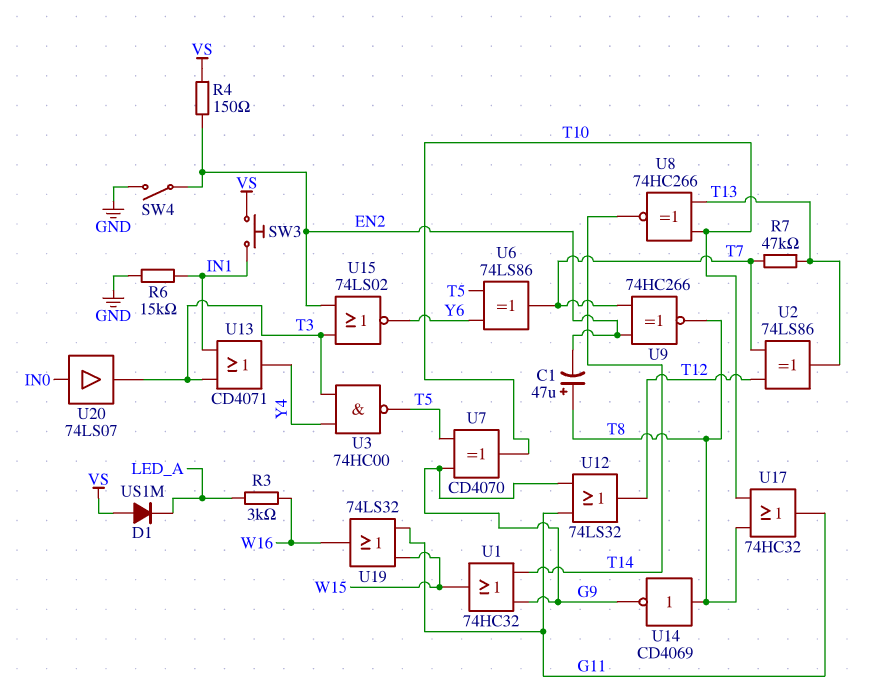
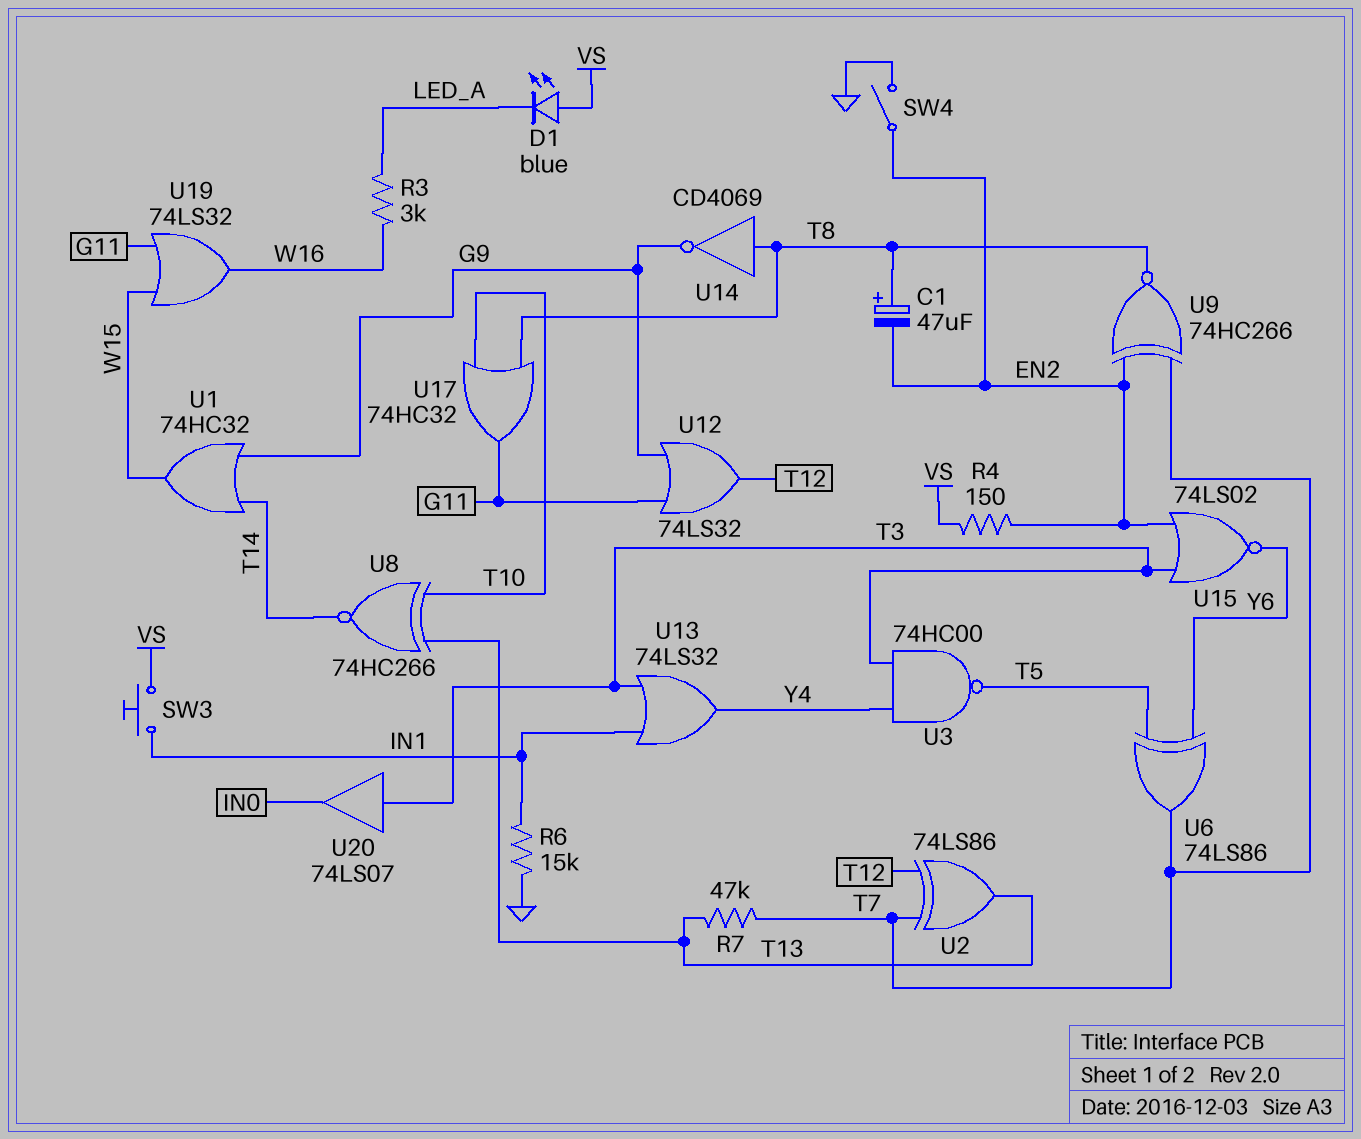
D1: diode US1M (A VS, K LED_A) -> LED blue (A VS, K LED_A)
U7: XOR CD4070 (in G9, in T5, out T10) -> none
U13: OR CD4071 (in IN1, in T3, out Y4) -> OR 74LS32 (in IN1, in T3, out Y4)
U20: buffer 74LS07 (in IN0, out T3) -> buffer 74LS07 (in T3, out IN0)

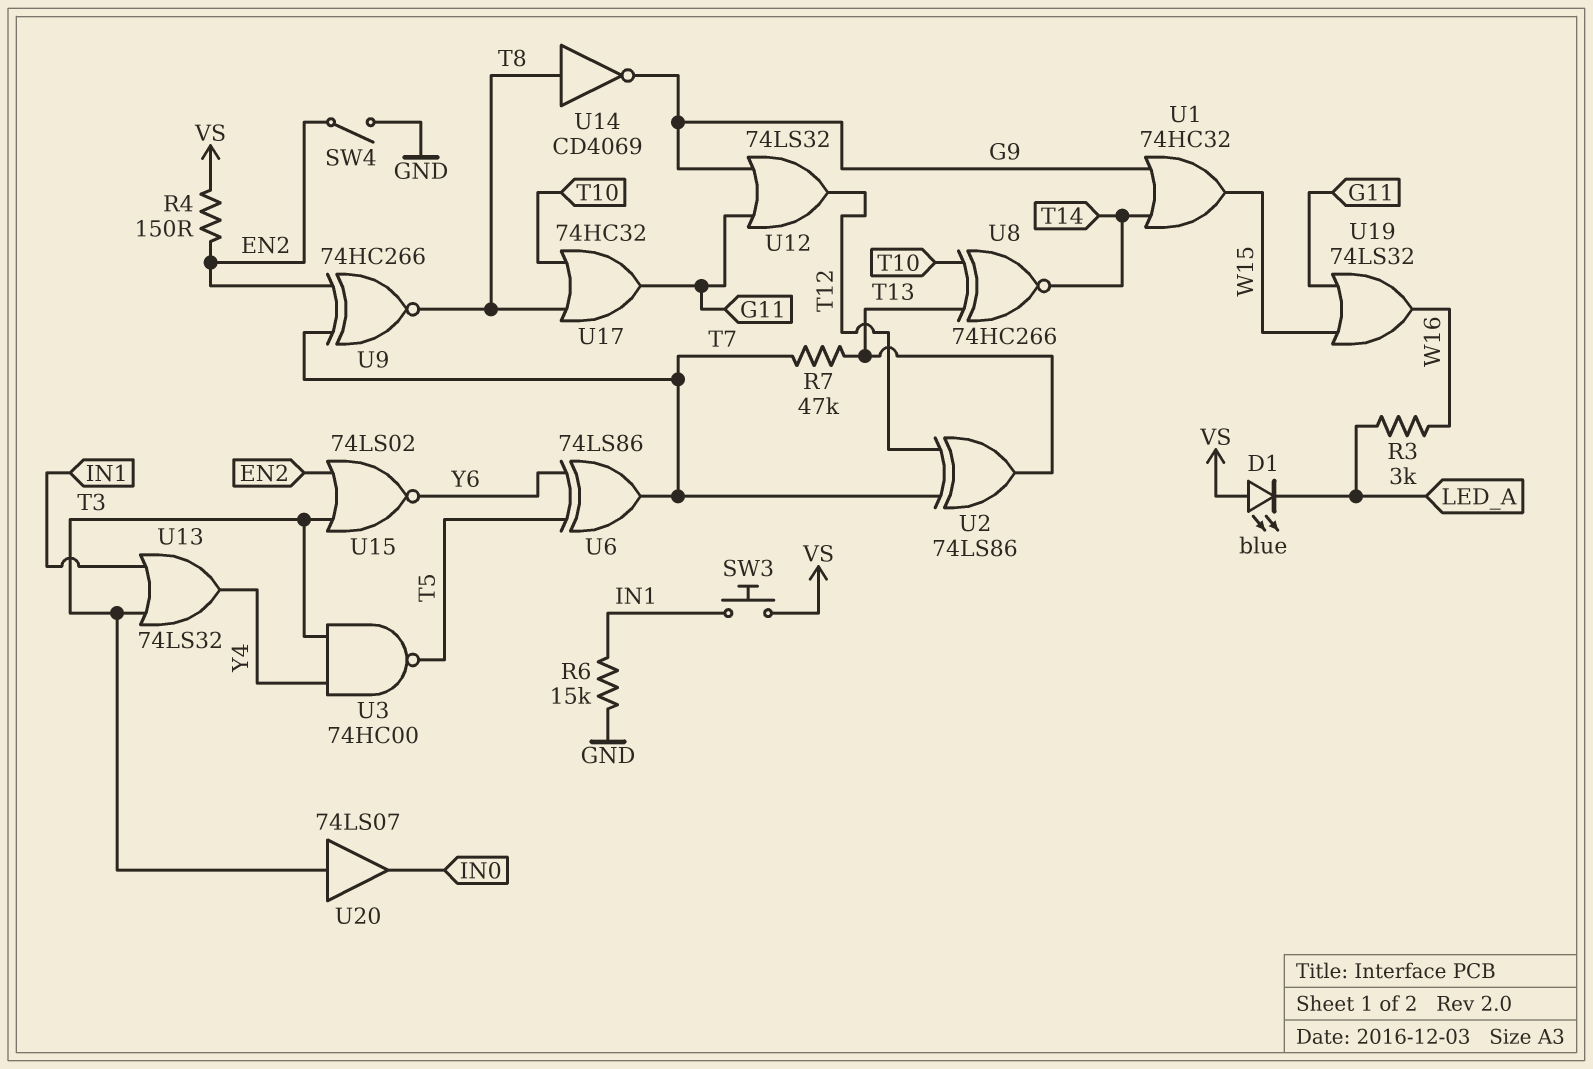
C1: 47uF (plus T8, minus EN2) -> none

